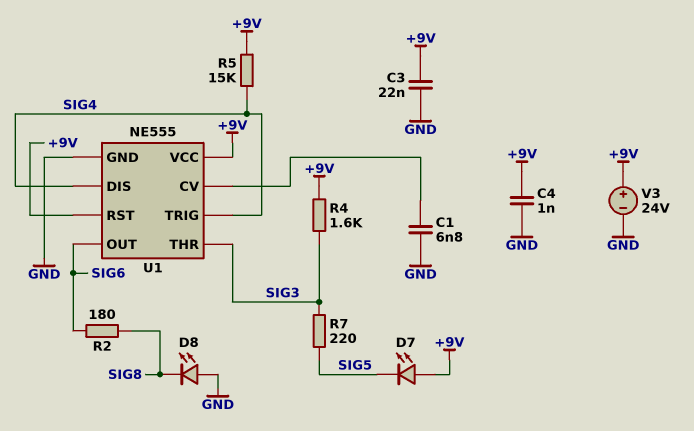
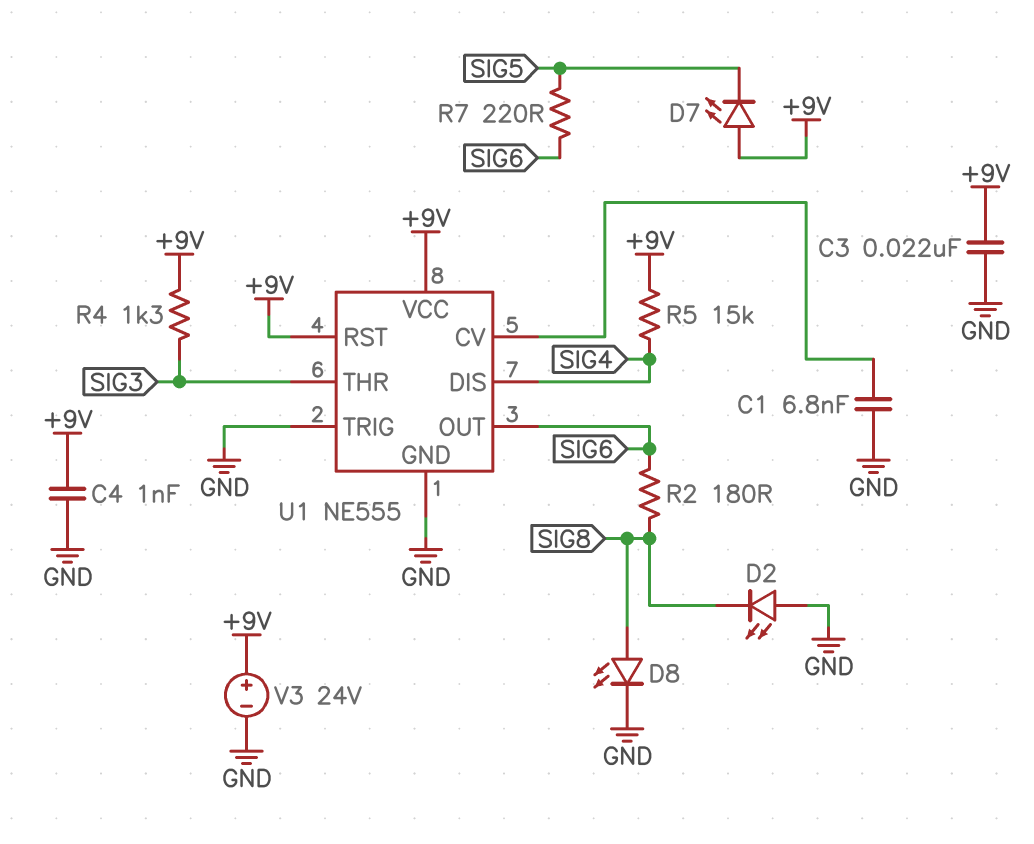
D2: none -> LED (A GND, K SIG8)
D8: LED (A GND, K SIG8) -> LED (A SIG8, K GND)
R4: 1.6k (+9V, SIG3) -> 1.3k (+9V, SIG3)
R7: 220 (SIG3, SIG5) -> 220 (SIG5, SIG6)
U1 pin TRIG: SIG4 -> GND

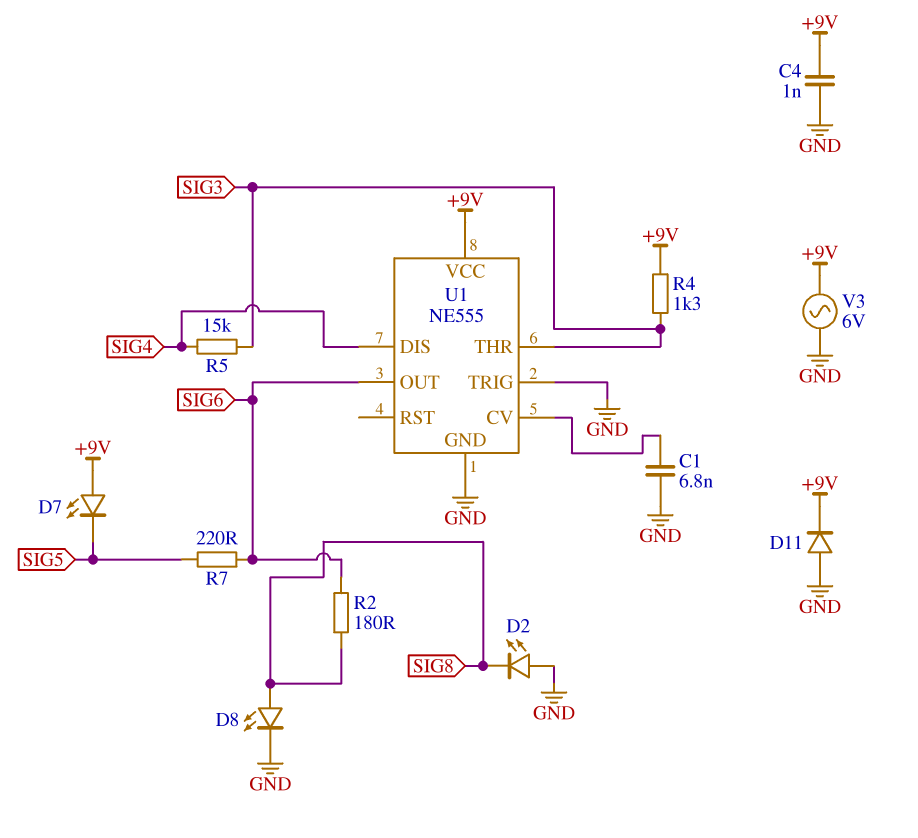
C3: 22nF (+9V, GND) -> none
D11: none -> diode (A GND, K +9V)
R5: 15k (+9V, SIG4) -> 15k (SIG3, SIG4)
U1 pin RST: +9V -> none
V3: 24V (plus +9V, minus GND) -> AC 6V (+9V, GND)

